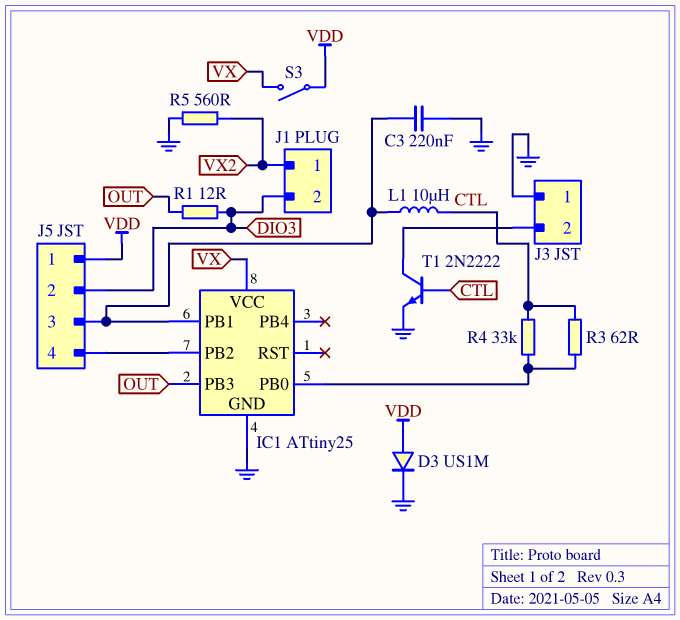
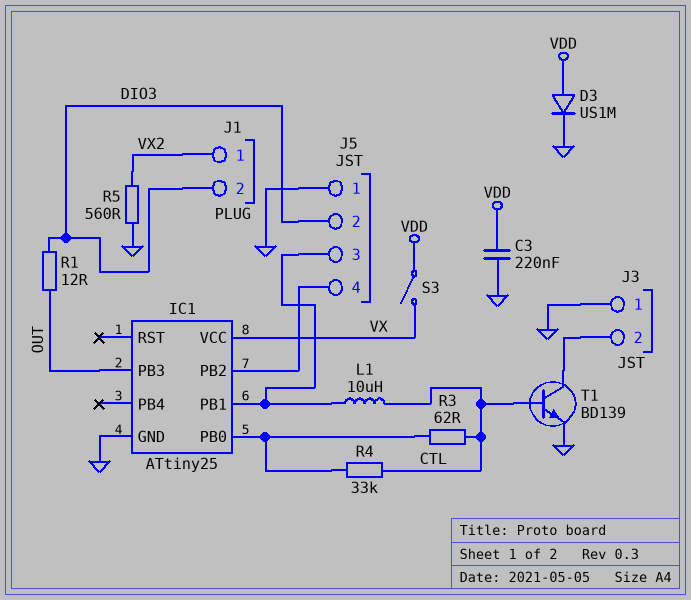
C3: 220nF (GND, IC1/PB1) -> 220nF (GND, VDD)
J5 pin 1: VDD -> GND
T1: NPN 2N2222 (B CTL, C J3/2, E GND) -> NPN BD139 (B CTL, C J3/2, E GND)

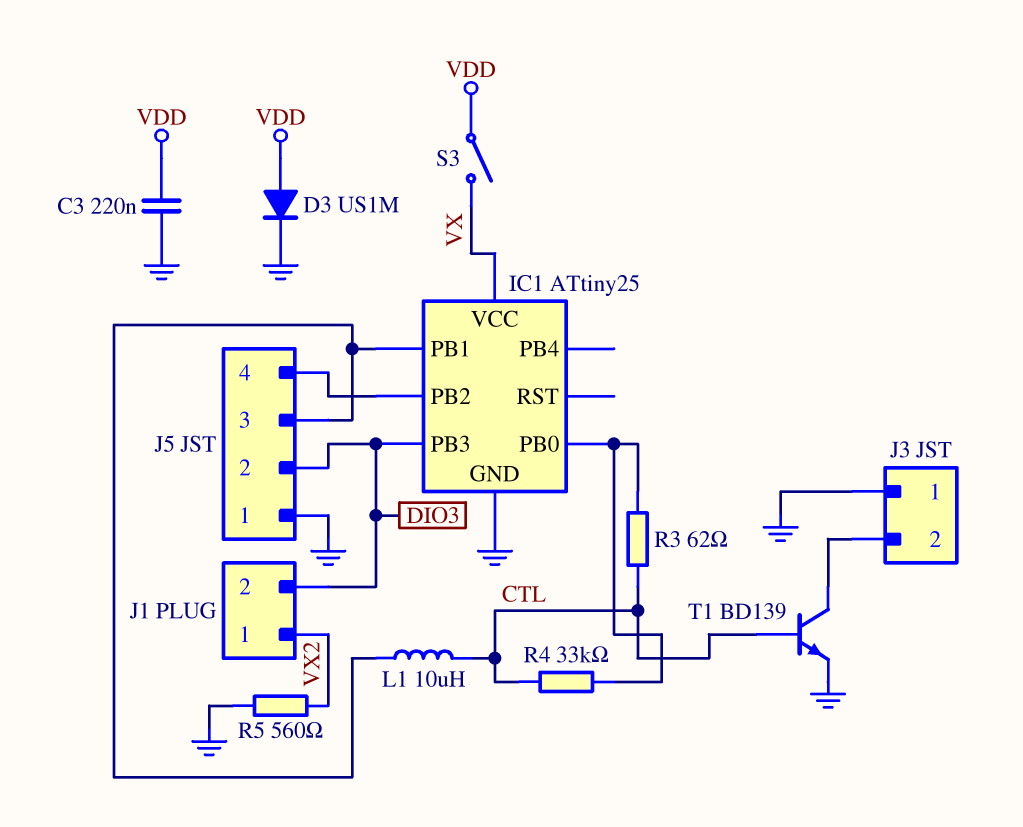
IC1 pin PB3: OUT -> DIO3
R1: 12 (DIO3, OUT) -> none

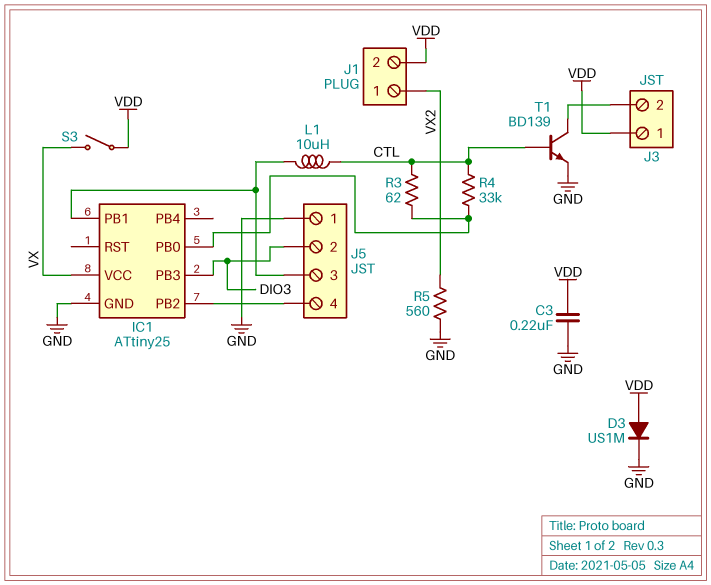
J1 pin 2: DIO3 -> VDD
J3 pin 1: GND -> VDD

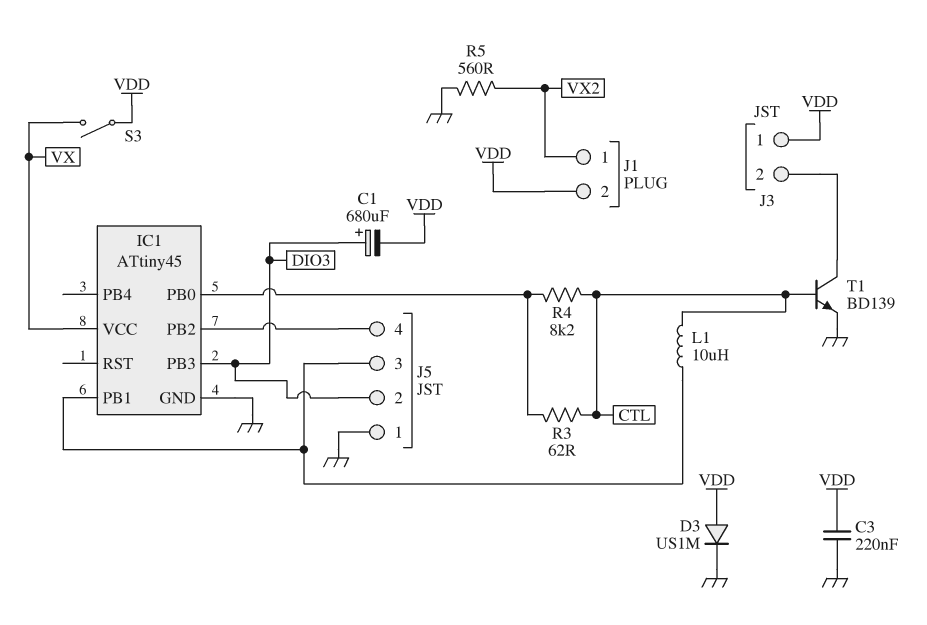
C1: none -> 680uF (plus DIO3, minus VDD)
IC1: ATtiny25 -> ATtiny45
R4: 33k (CTL, IC1/PB0) -> 8.2k (CTL, IC1/PB0)

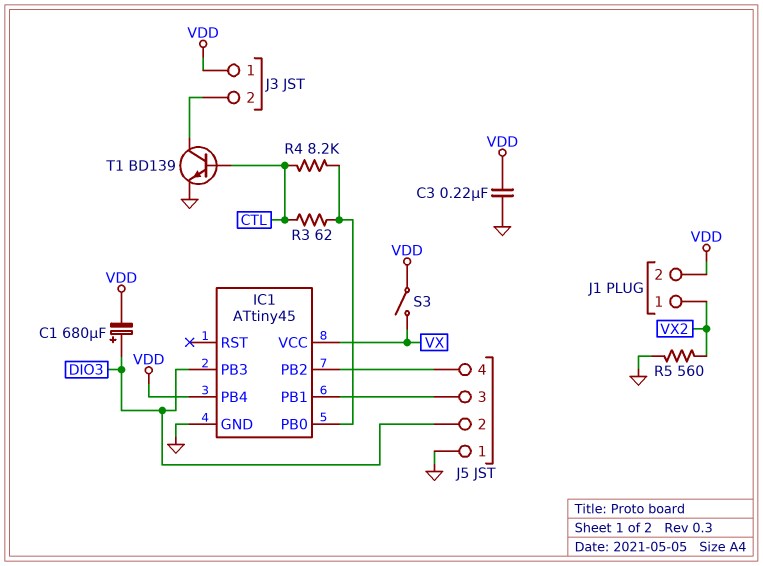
D3: diode US1M (A VDD, K GND) -> none
IC1 pin PB4: none -> VDD
L1: 10uH (CTL, IC1/PB1) -> none

